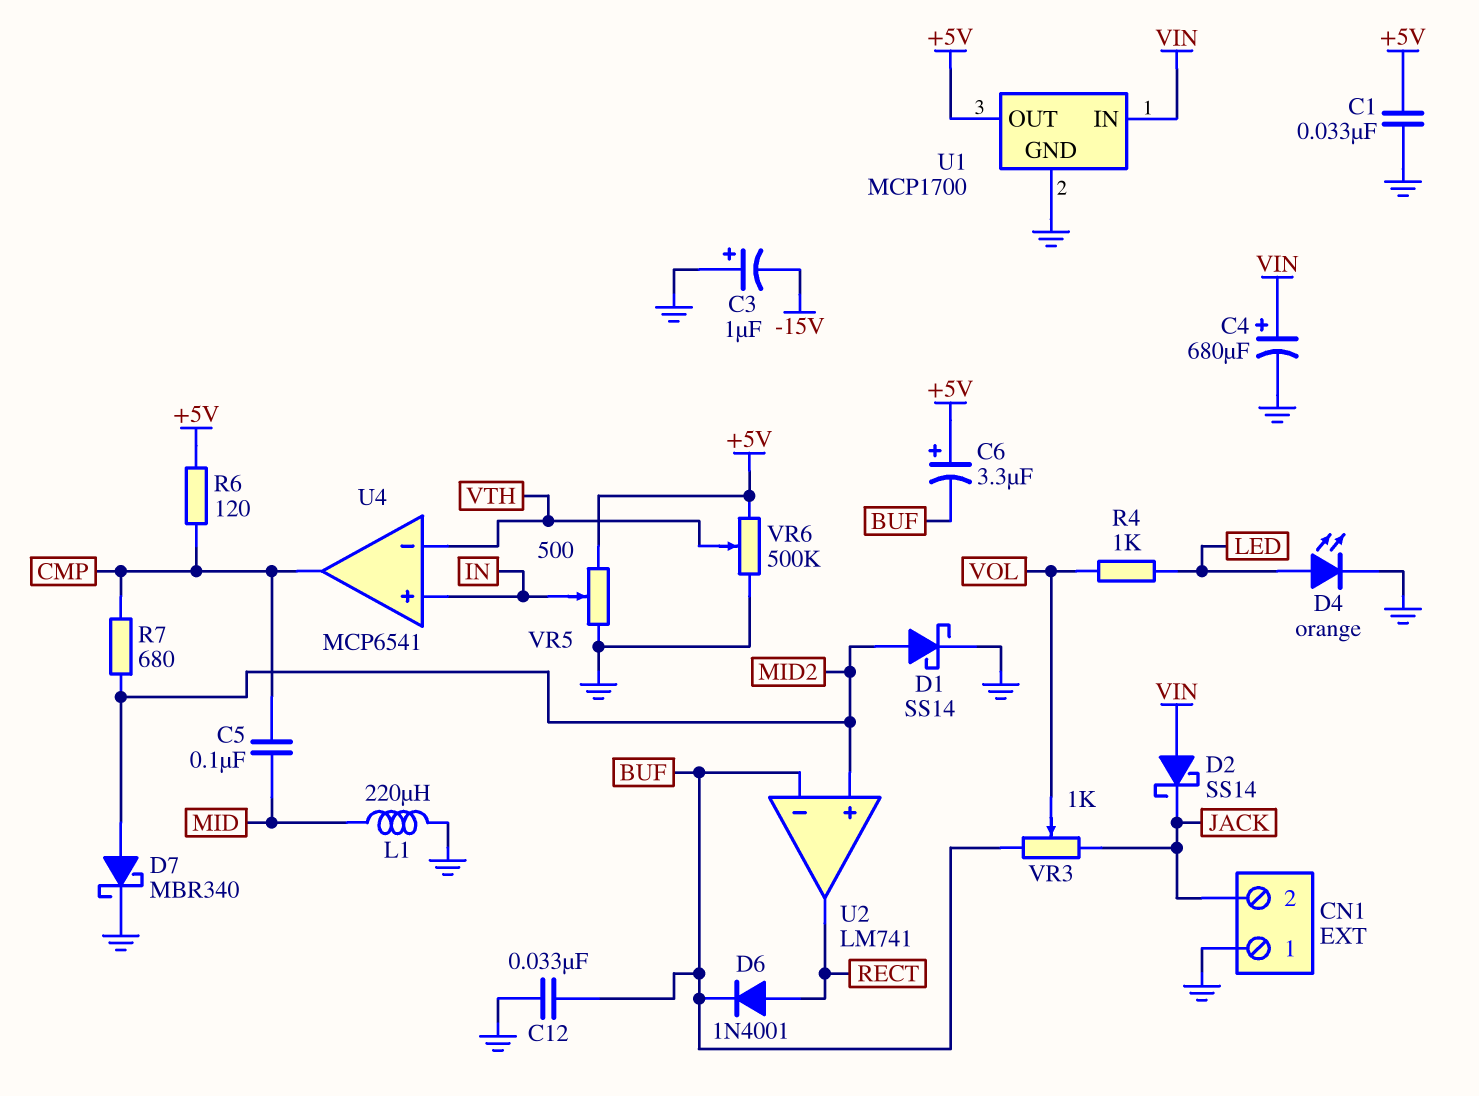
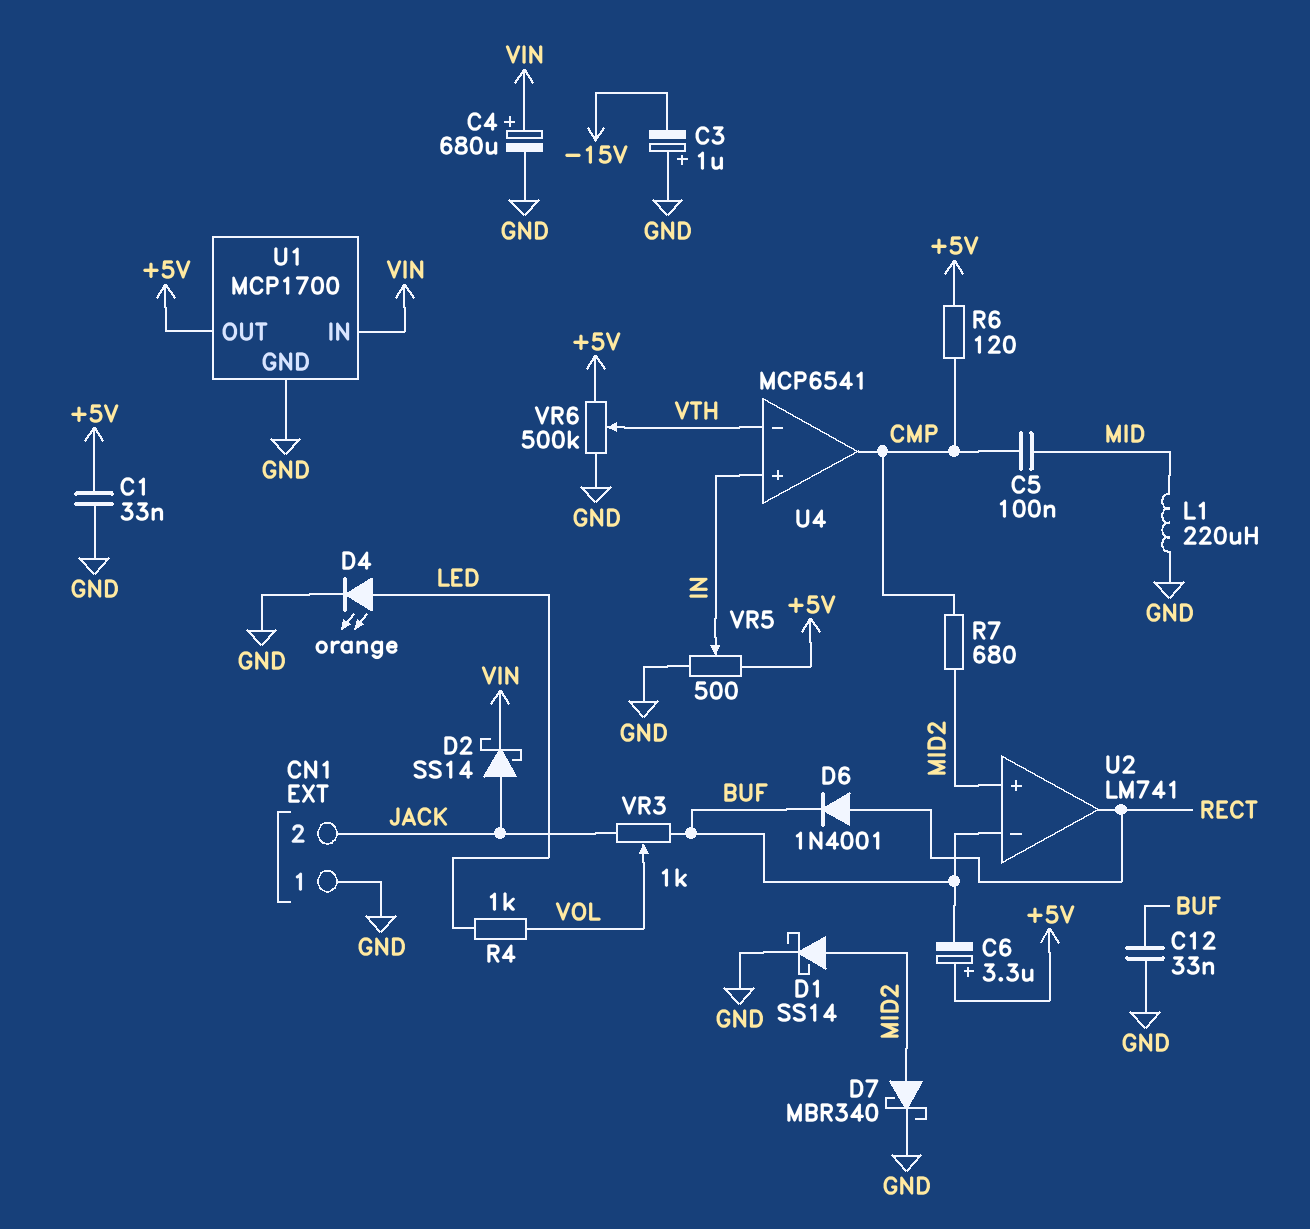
D2: schottky SS14 (A VIN, K JACK) -> schottky SS14 (A JACK, K VIN)

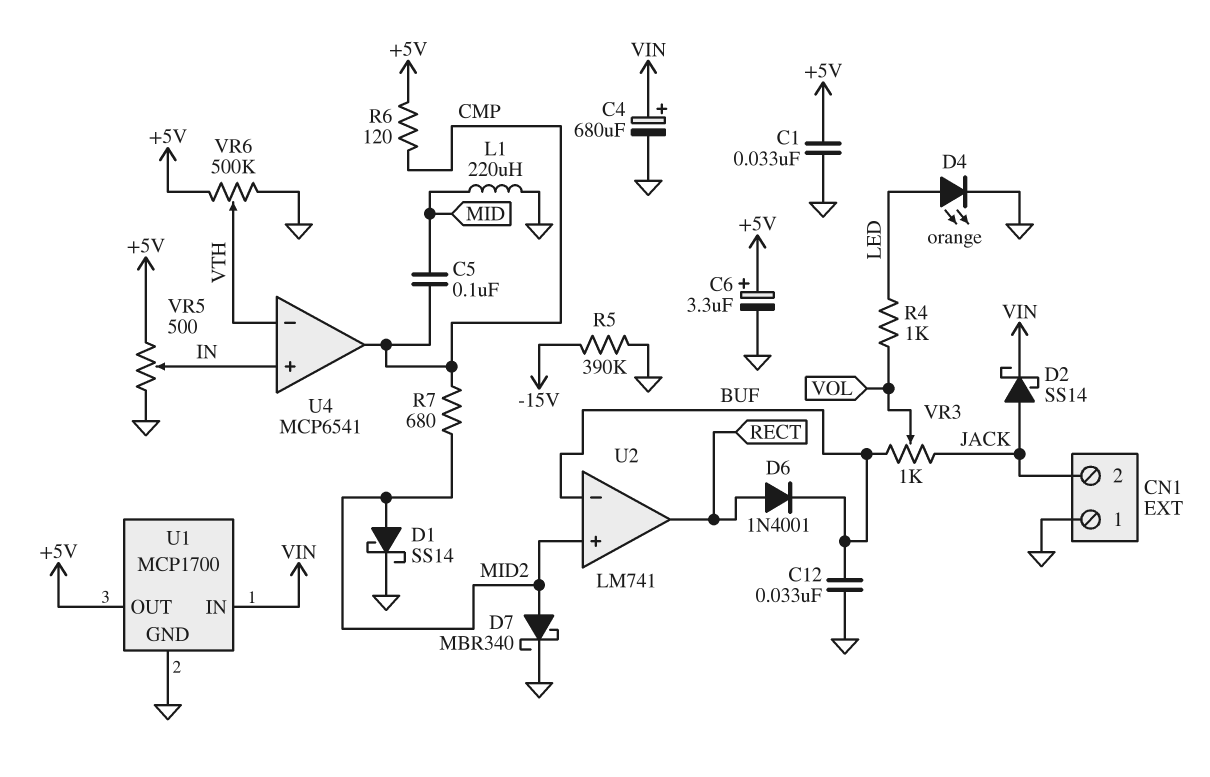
C3: 1uF (plus GND, minus -15V) -> none
C6: 3.3uF (plus +5V, minus BUF) -> 3.3uF (plus +5V, minus GND)
R5: none -> 390k (-15V, GND)

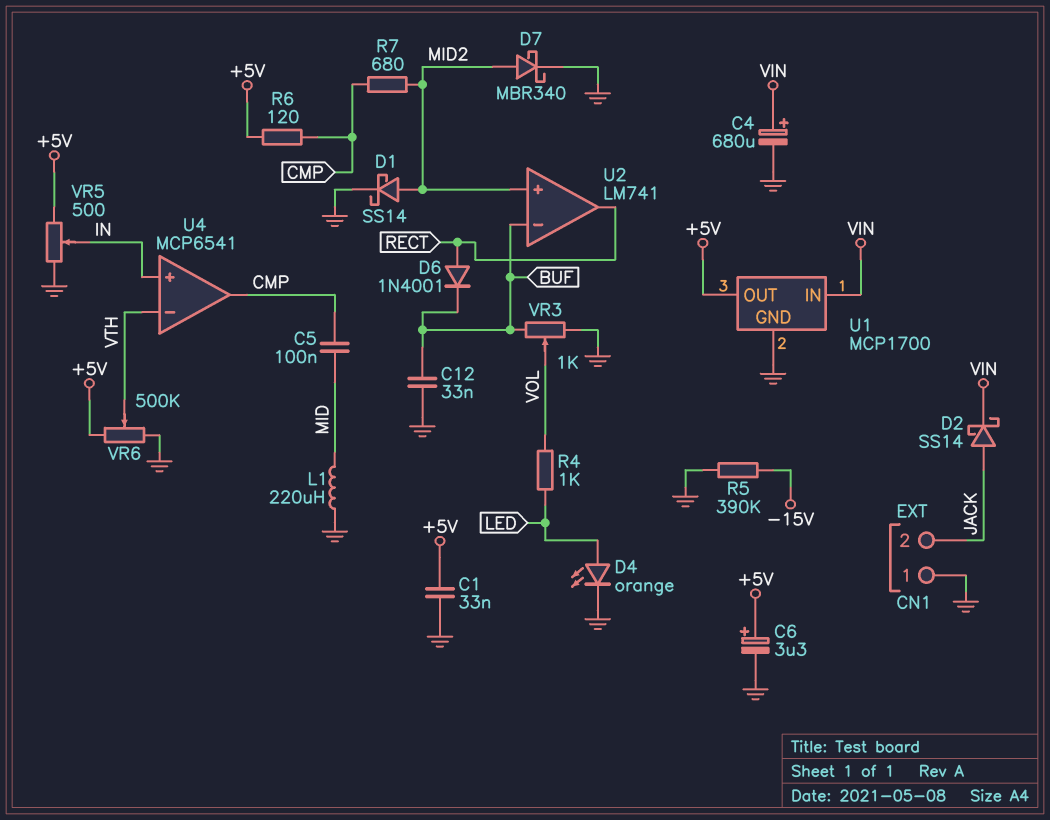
VR3: 1k (BUF, JACK, wiper VOL) -> 1k (BUF, GND, wiper VOL)

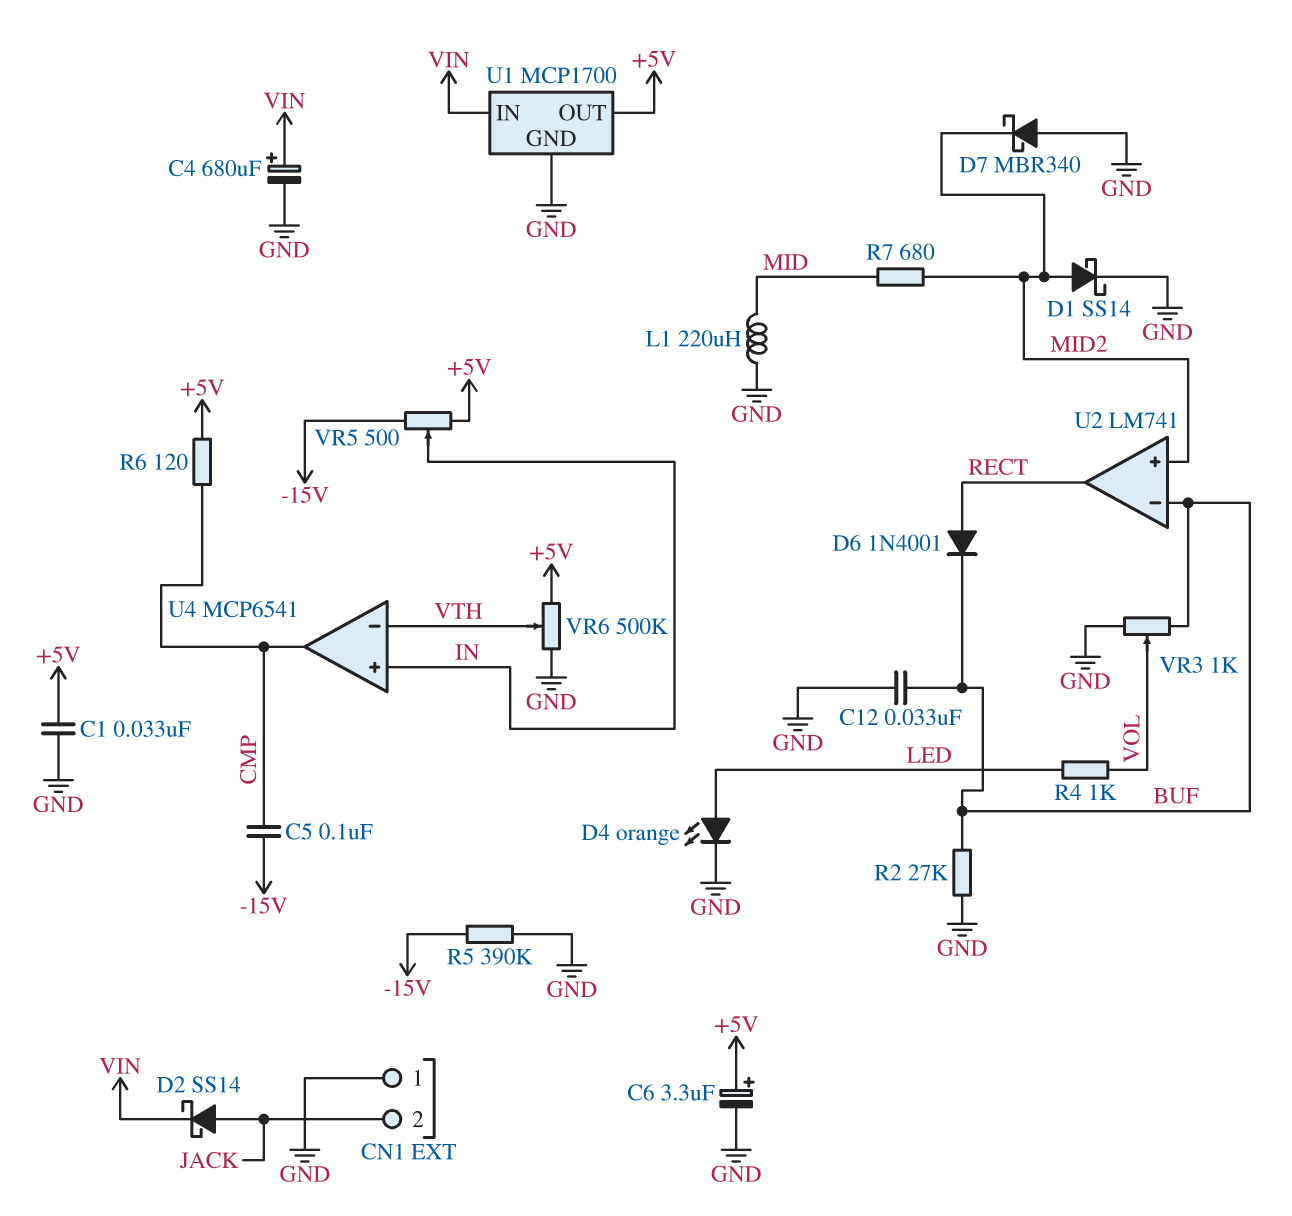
C5: 100nF (CMP, MID) -> 100nF (-15V, CMP)
D7: schottky MBR340 (A MID2, K GND) -> schottky MBR340 (A GND, K MID2)
R2: none -> 27k (BUF, GND)
R7: 680 (CMP, MID2) -> 680 (MID, MID2)
VR5: 500 (+5V, GND, wiper IN) -> 500 (+5V, -15V, wiper IN)

